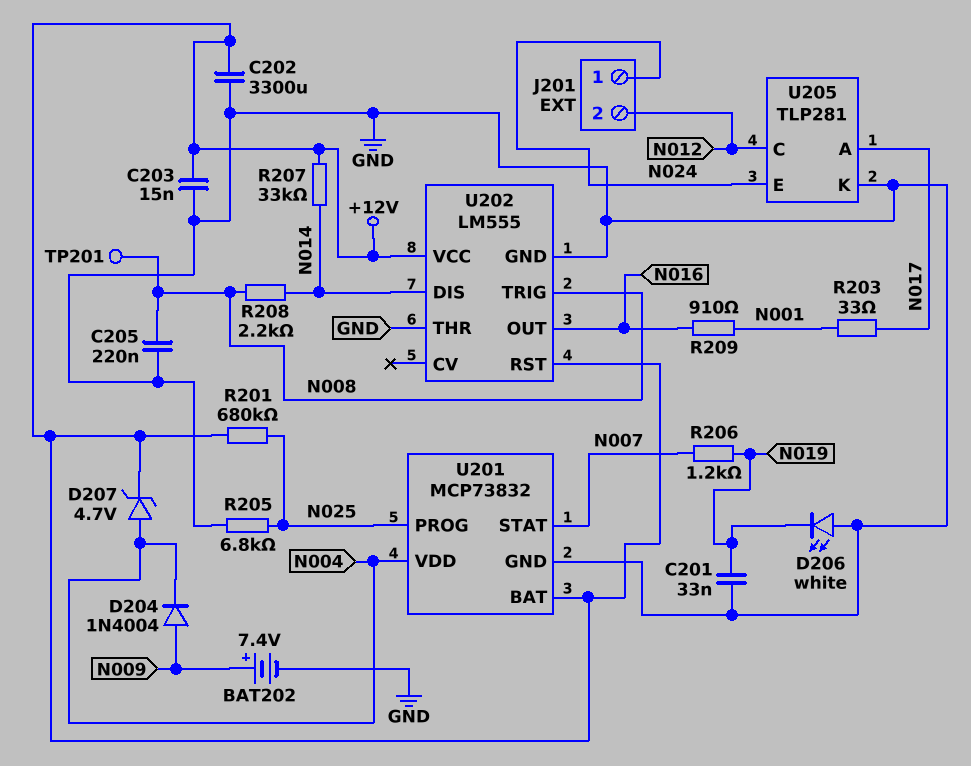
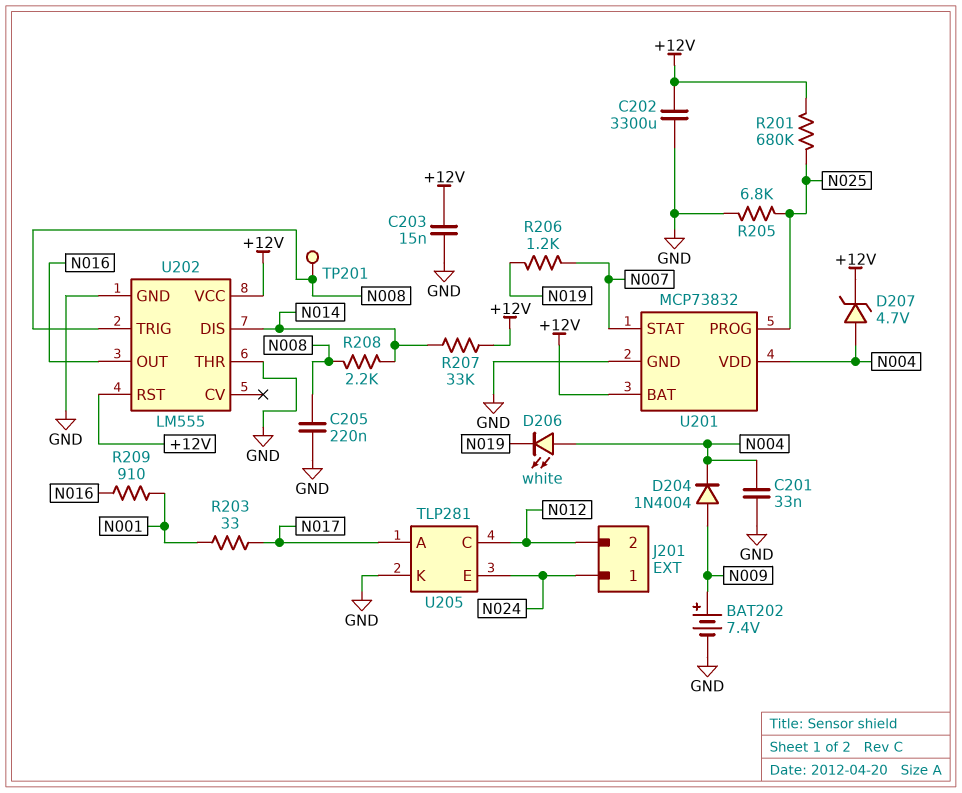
C201: 33nF (GND, N019) -> 33nF (GND, N004)
D206: LED white (A GND, K N019) -> LED white (A N004, K N019)

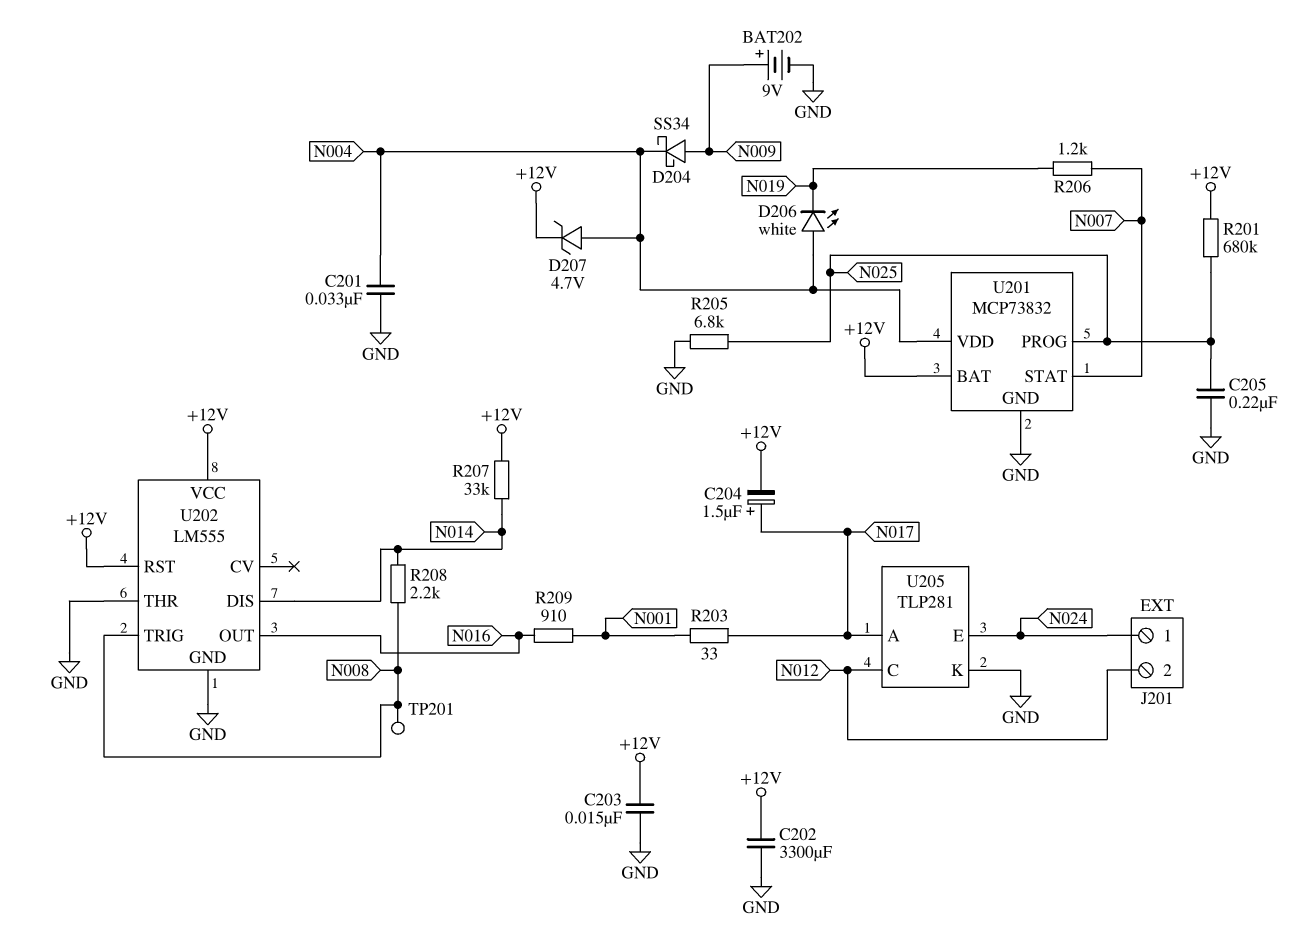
BAT202: 7.4V (plus N009, minus GND) -> 9V (plus N009, minus GND)
C204: none -> 1.5uF (plus N017, minus +12V)
C205: 220nF (GND, N008) -> 220nF (GND, N025)
D204: diode 1N4004 (A N009, K N004) -> schottky SS34 (A N009, K N004)

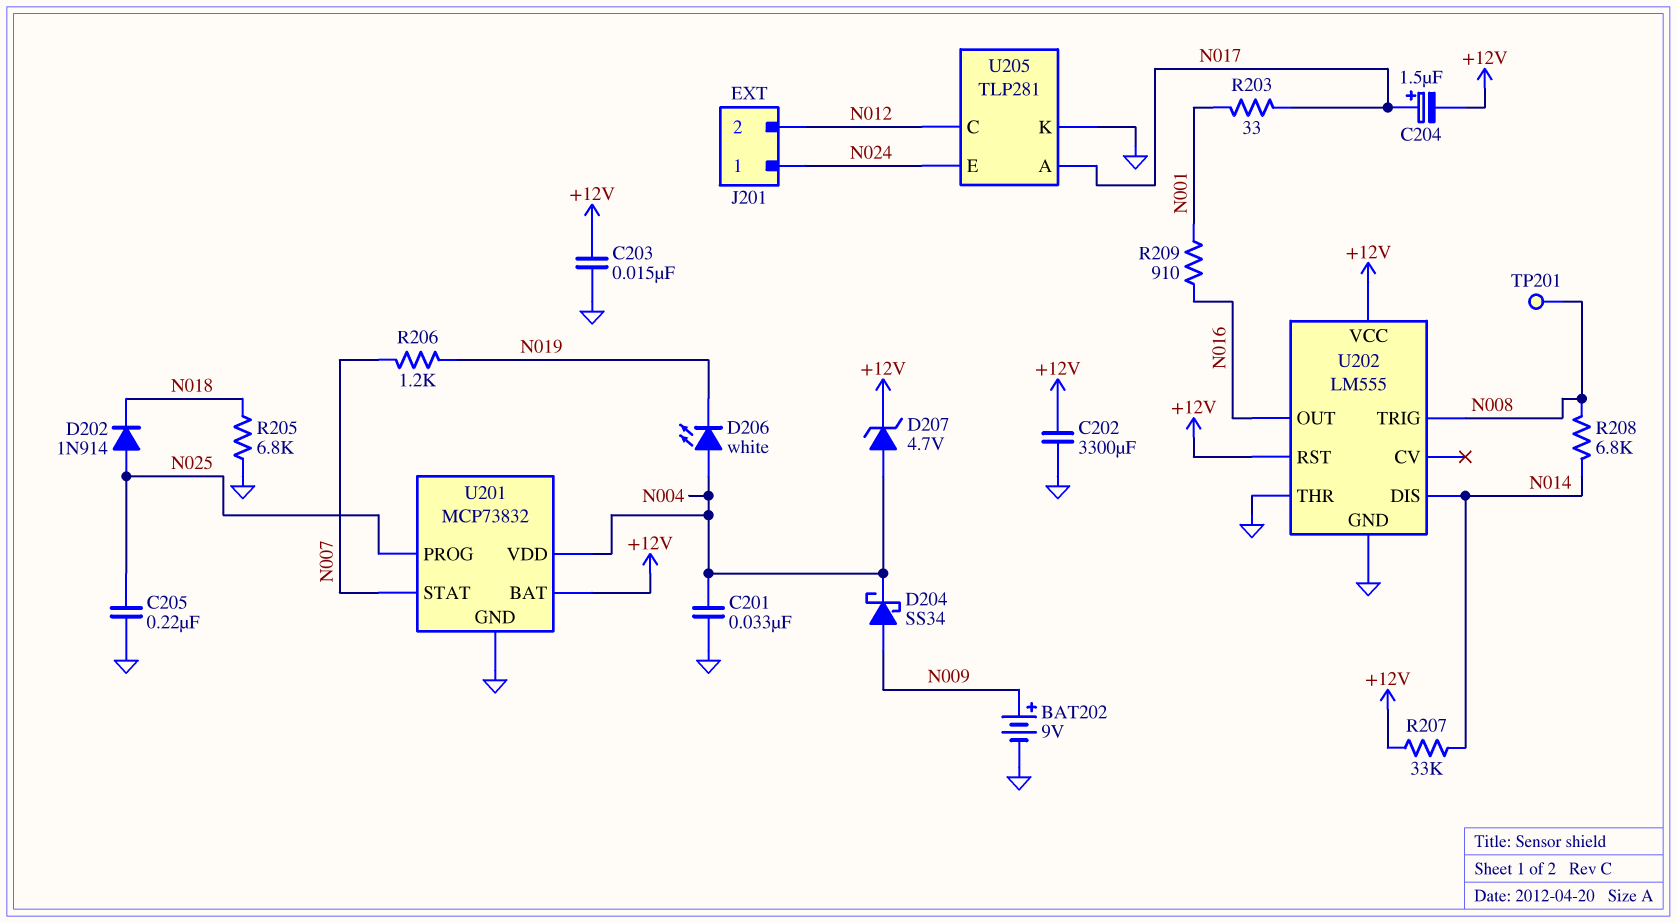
D202: none -> diode 1N914 (A N025, K N018)
R201: 680k (+12V, N025) -> none
R205: 6.8k (GND, N025) -> 6.8k (GND, N018)
R208: 2.2k (N008, N014) -> 6.8k (N008, N014)

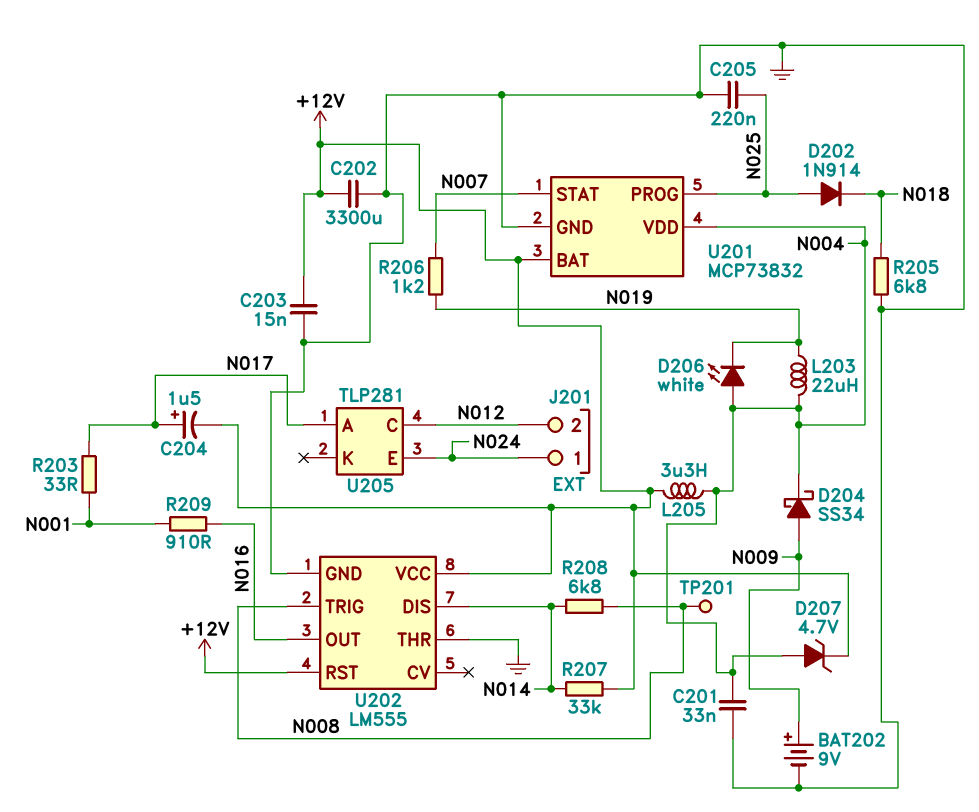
L203: none -> 22uH (N004, N019)
L205: none -> 3.3uH (+12V, N004)
U205 pin K: GND -> none

